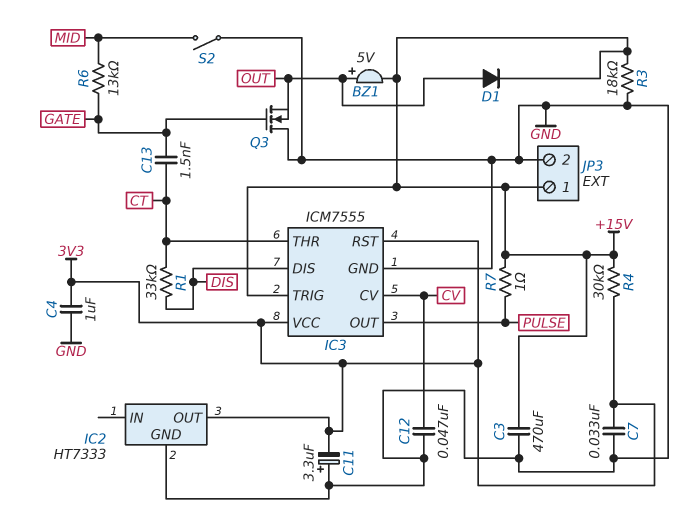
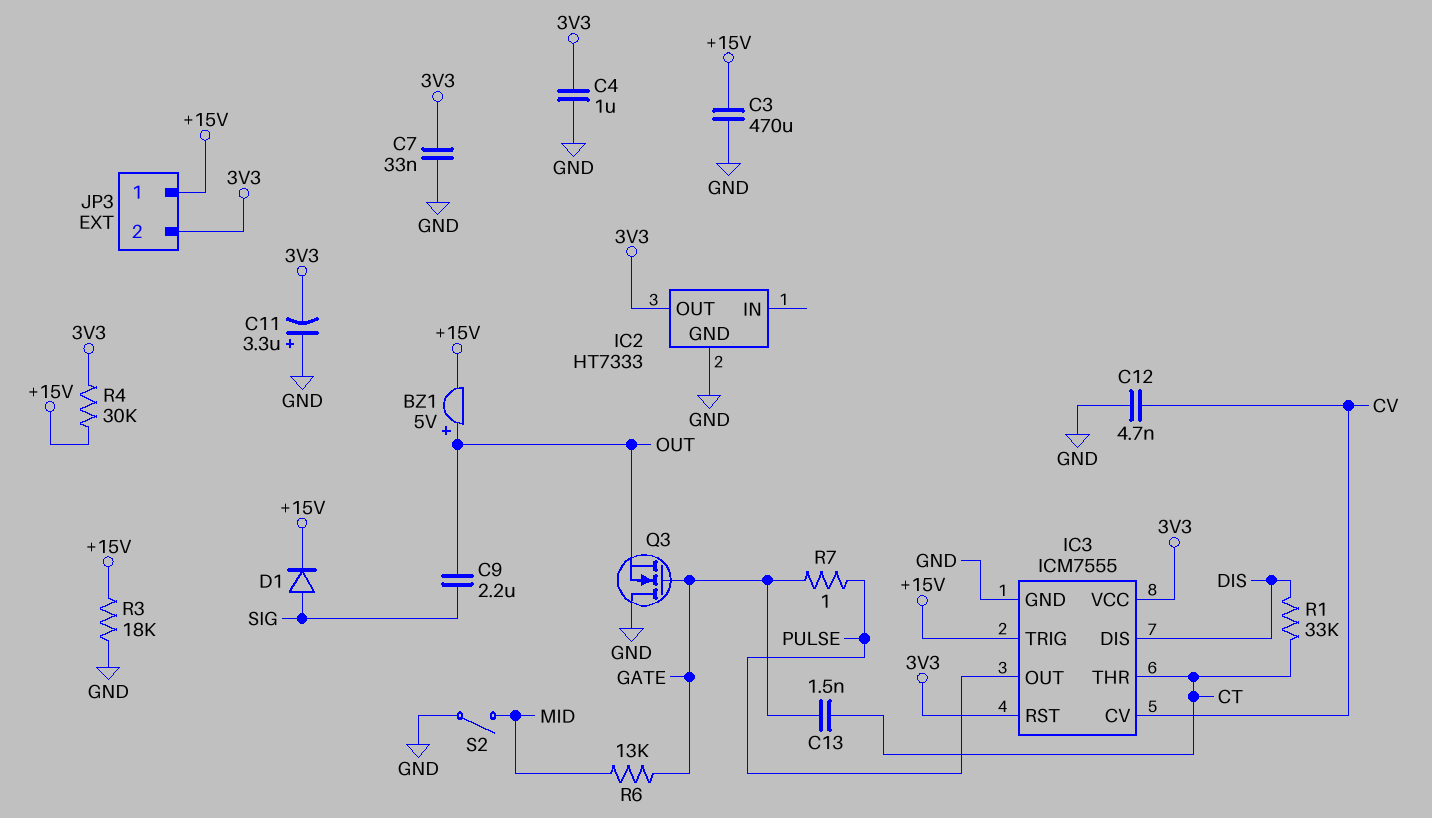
C9: none -> 2.2uF (OUT, SIG)
C12: 47nF (CV, GND) -> 4.7nF (CV, GND)
D1: diode (A OUT, K +15V) -> diode (A SIG, K +15V)
JP3 pin 2: GND -> 3V3
R7: 1 (+15V, PULSE) -> 1 (GATE, PULSE)

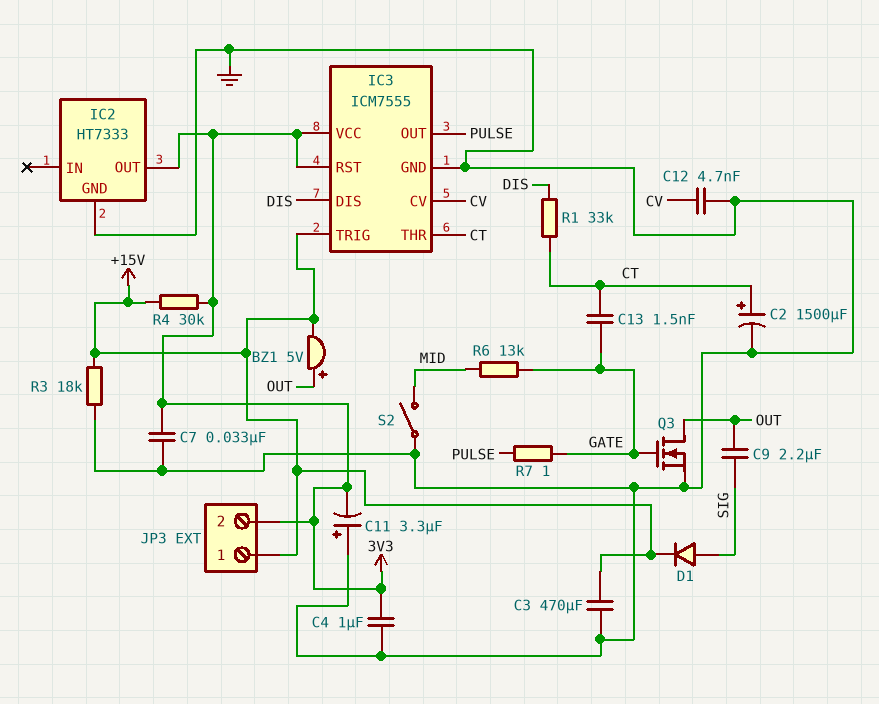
C2: none -> 1500uF (plus CT, minus GND)
Q3: NMOS (G GATE, D GND, S OUT) -> NMOS (G GATE, D OUT, S GND)

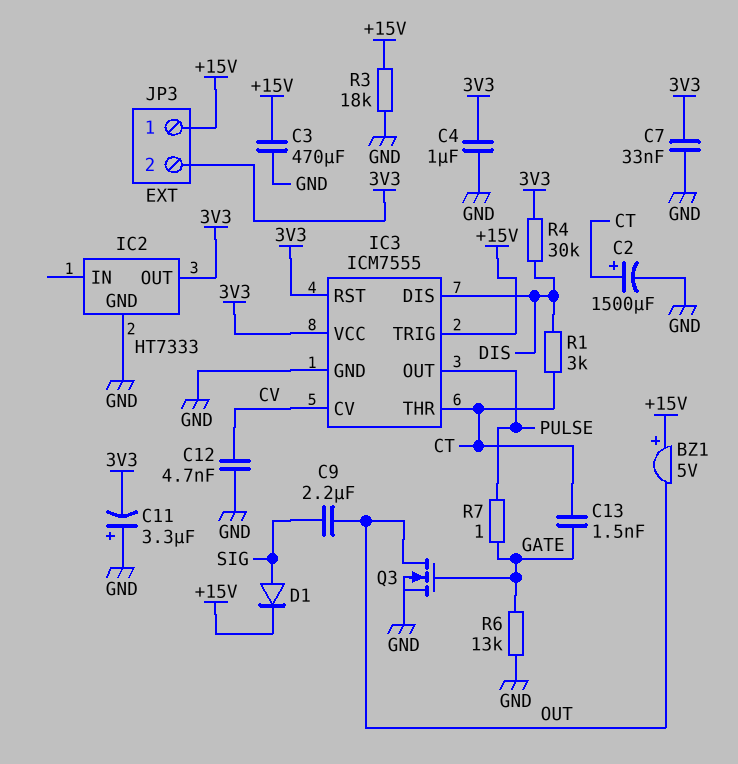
BZ1: buzzer 5V (plus OUT, minus +15V) -> buzzer 5V (plus +15V, minus OUT)
R1: 33k (CT, DIS) -> 3k (CT, DIS)
R4: 30k (+15V, 3V3) -> 30k (3V3, DIS)
R6: 13k (GATE, MID) -> 13k (GATE, GND)
S2: switch (GND, MID) -> none

